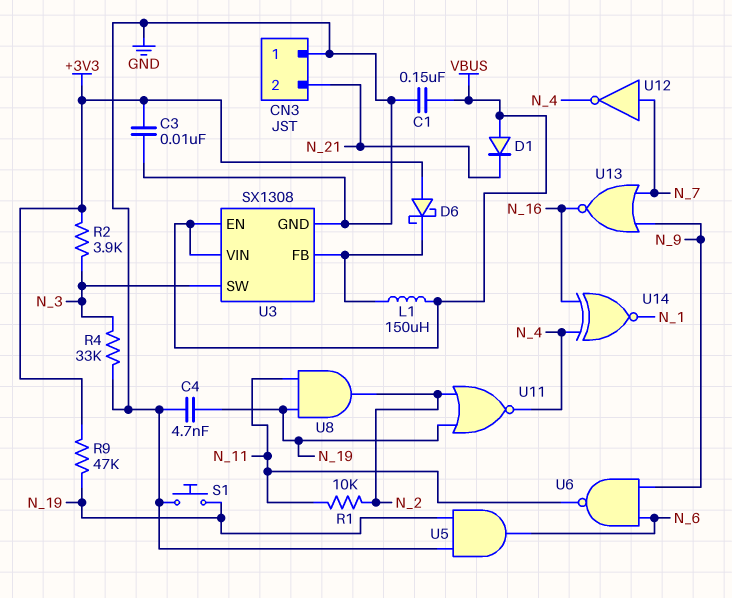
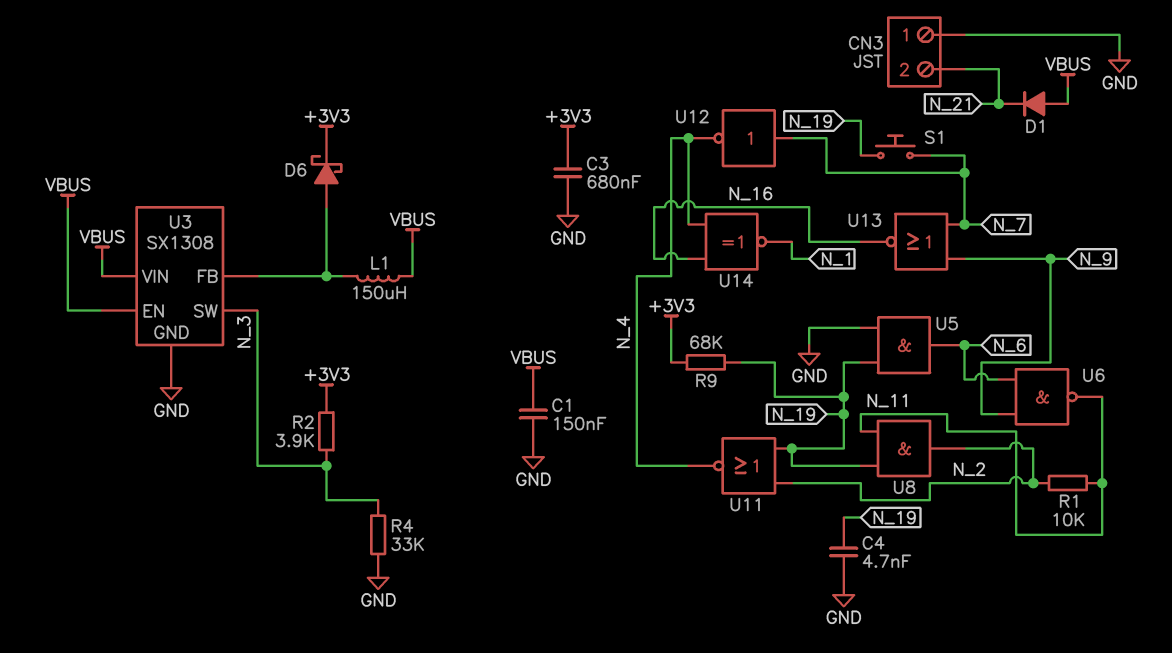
C3: 10nF (+3V3, GND) -> 680nF (+3V3, GND)
D6: schottky (A +3V3, K U3/FB) -> schottky (A U3/FB, K +3V3)
R9: 47k (+3V3, N_19) -> 68k (+3V3, N_19)
S1: button (GND, N_19) -> button (N_7, N_19)

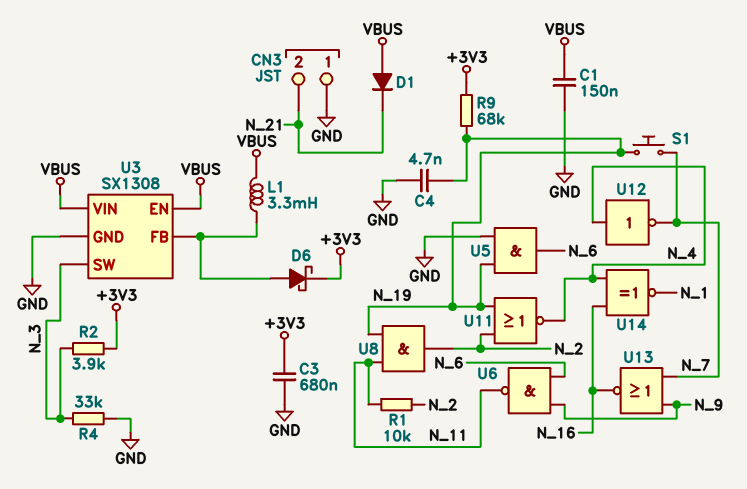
L1: 150uH (U3/FB, VBUS) -> 3.3mH (U3/FB, VBUS)
U12: NOT (in N_7, out N_4) -> NOT (in N_4, out N_7)

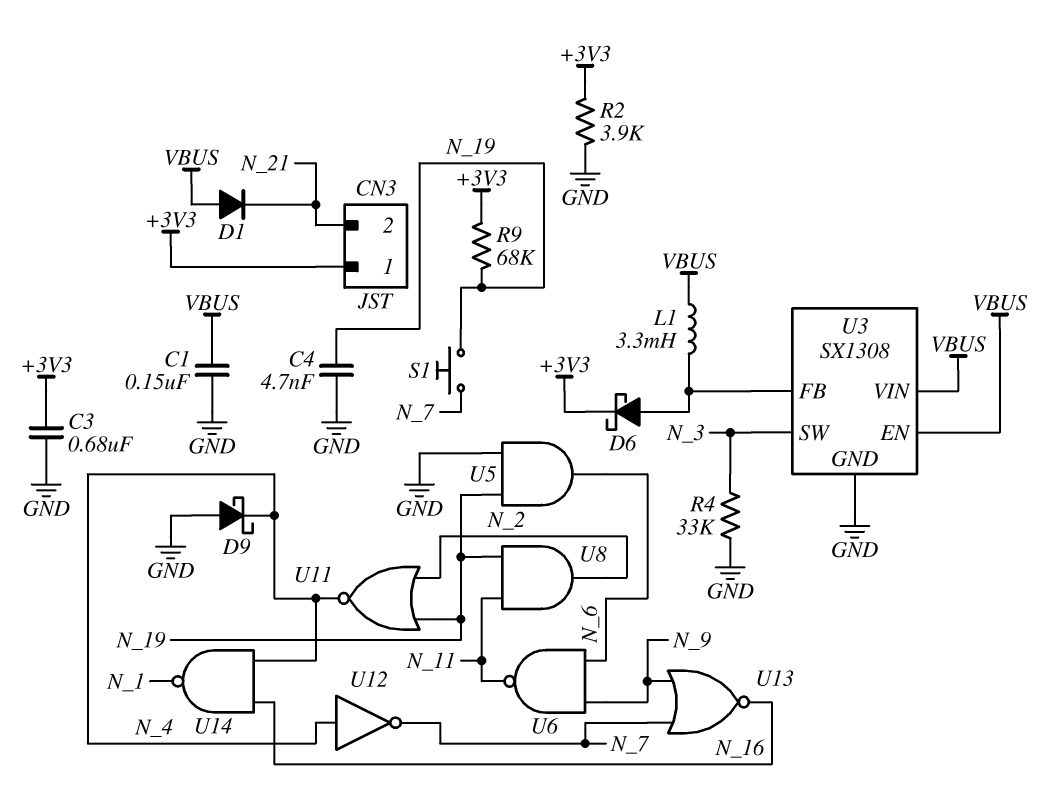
CN3 pin 1: GND -> +3V3
D9: none -> schottky (A GND, K N_4)
R1: 10k (N_2, N_11) -> none
R2: 3.9k (+3V3, N_3) -> 3.9k (+3V3, GND)
U14: XNOR (in N_4, in N_16, out N_1) -> NAND (in N_4, in N_16, out N_1)

